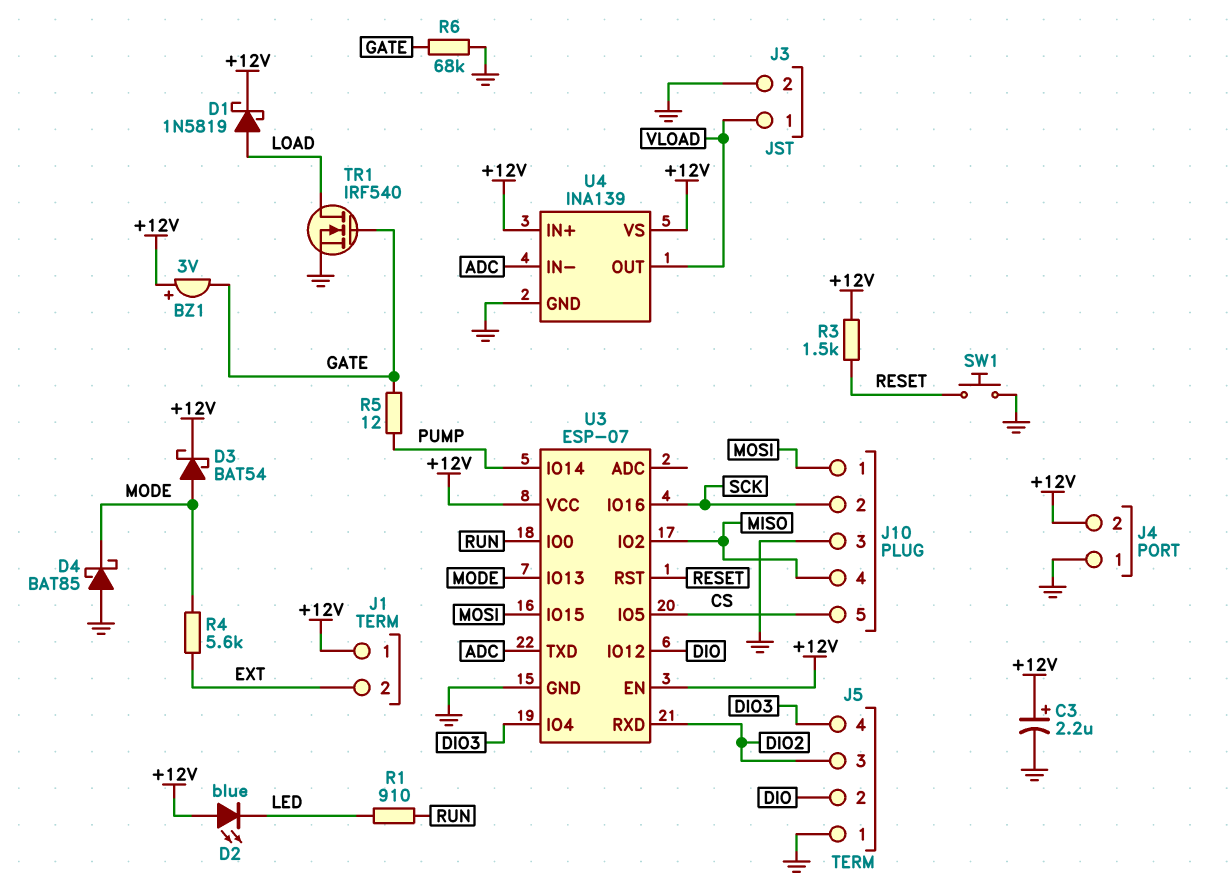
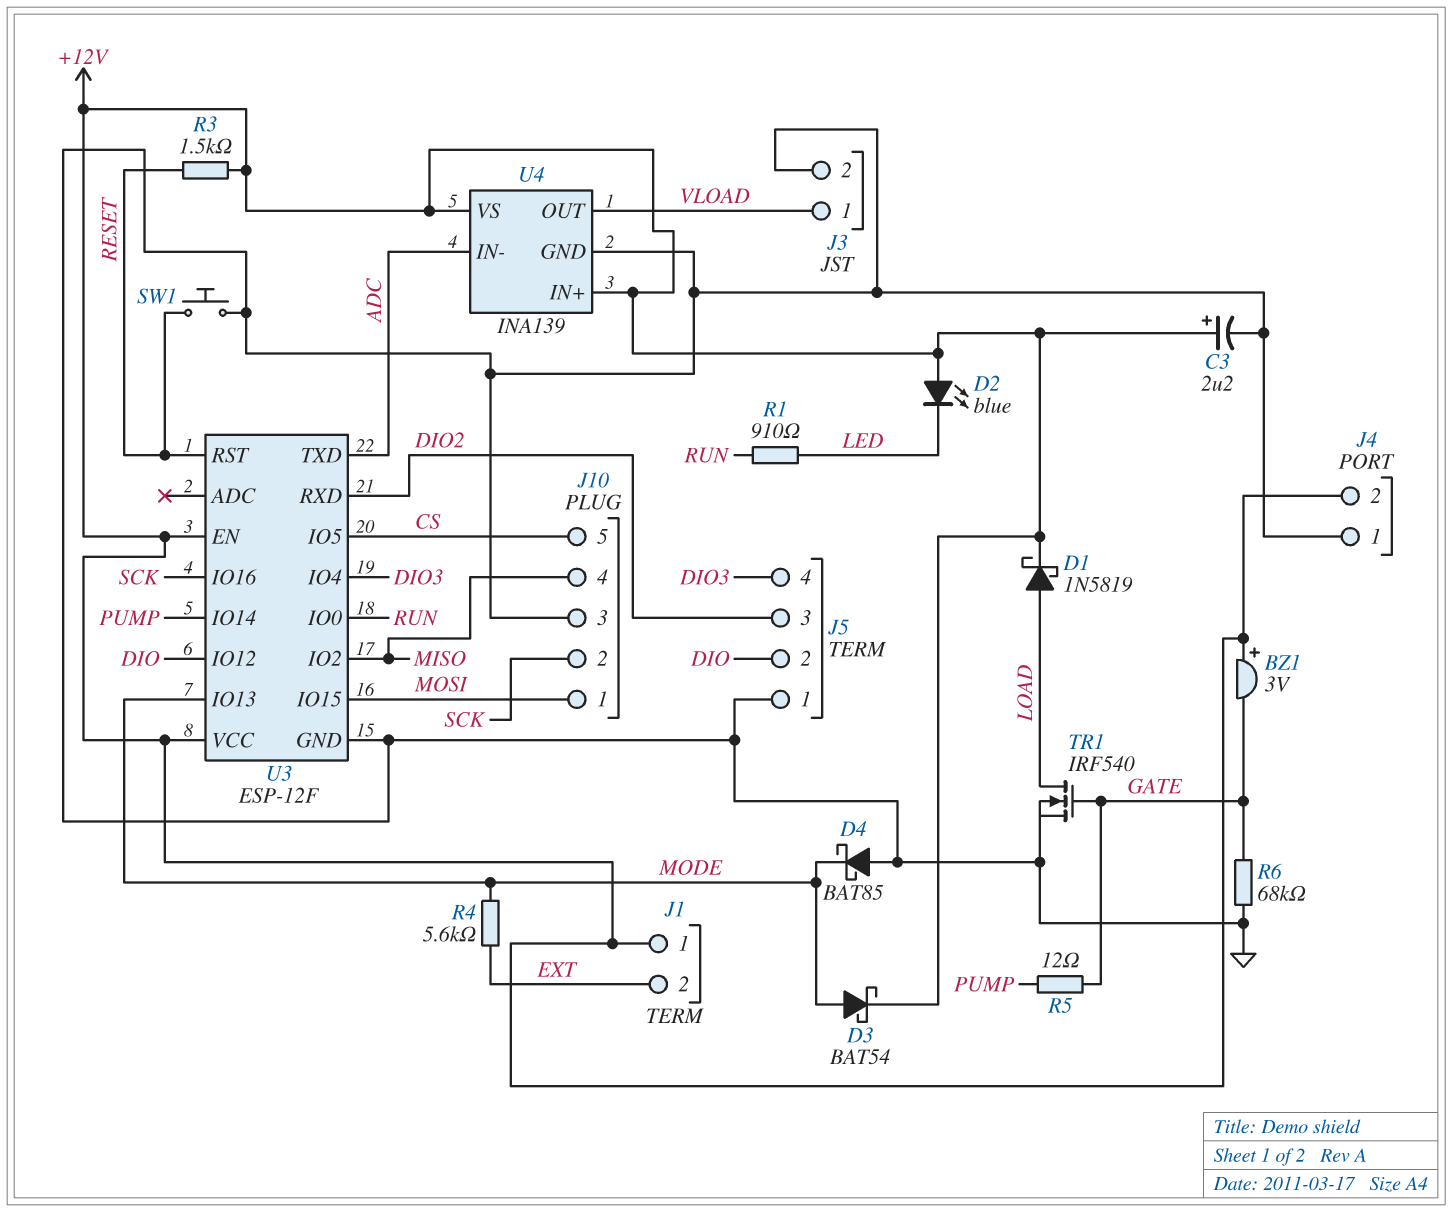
U3: ESP-07 -> ESP-12F

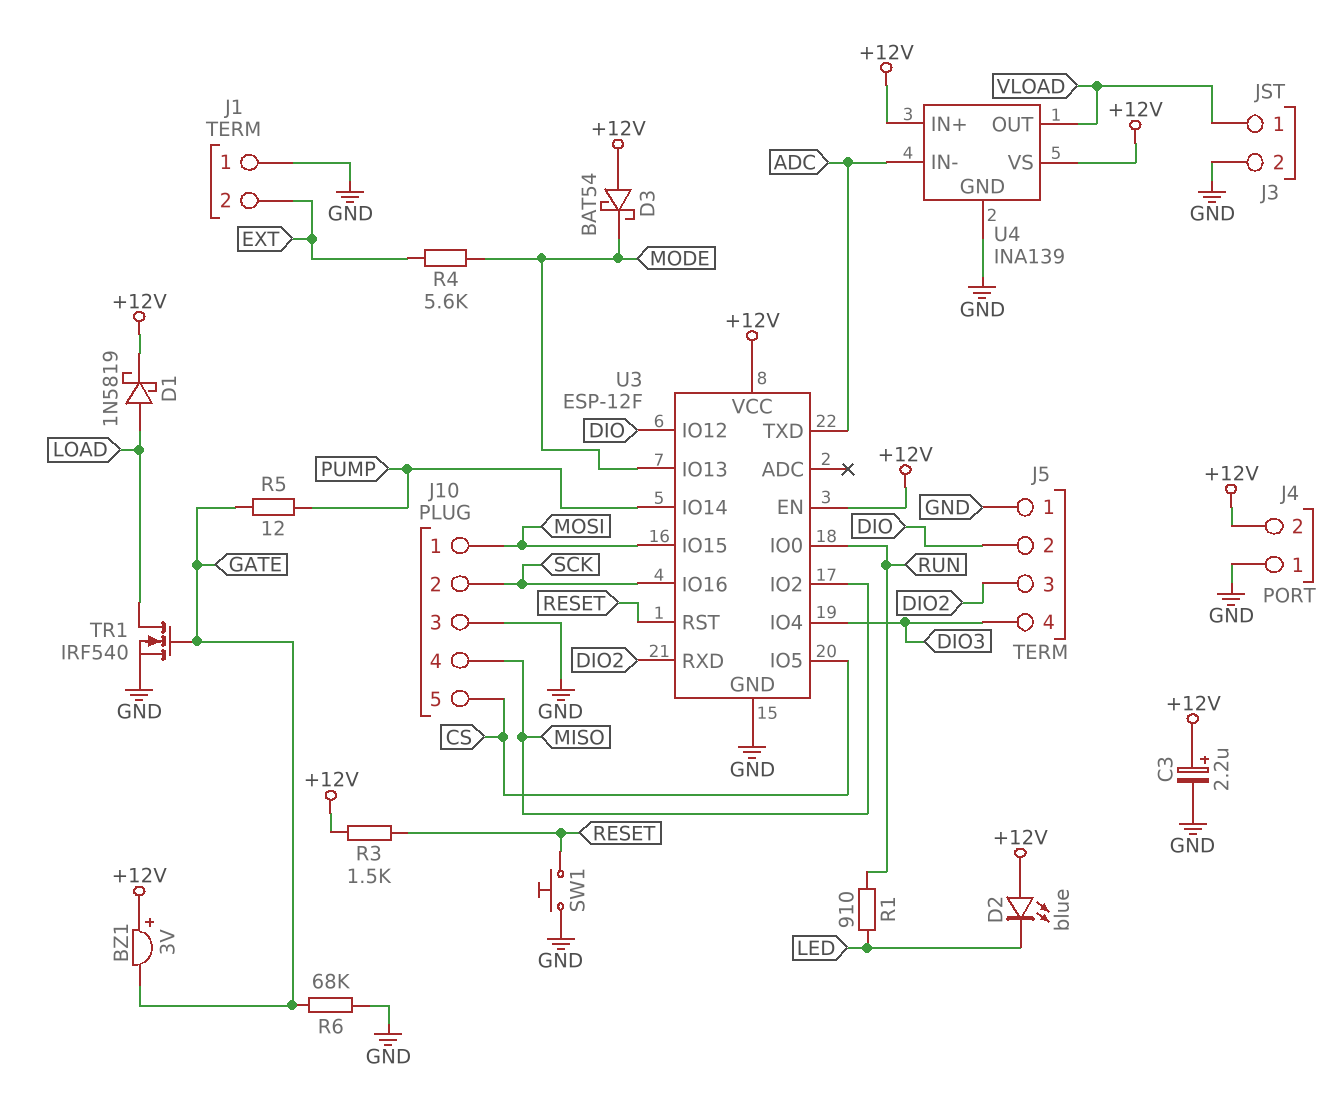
D3: schottky BAT54 (A MODE, K +12V) -> schottky BAT54 (A +12V, K MODE)
D4: schottky BAT85 (A GND, K MODE) -> none
J1 pin 1: +12V -> GND

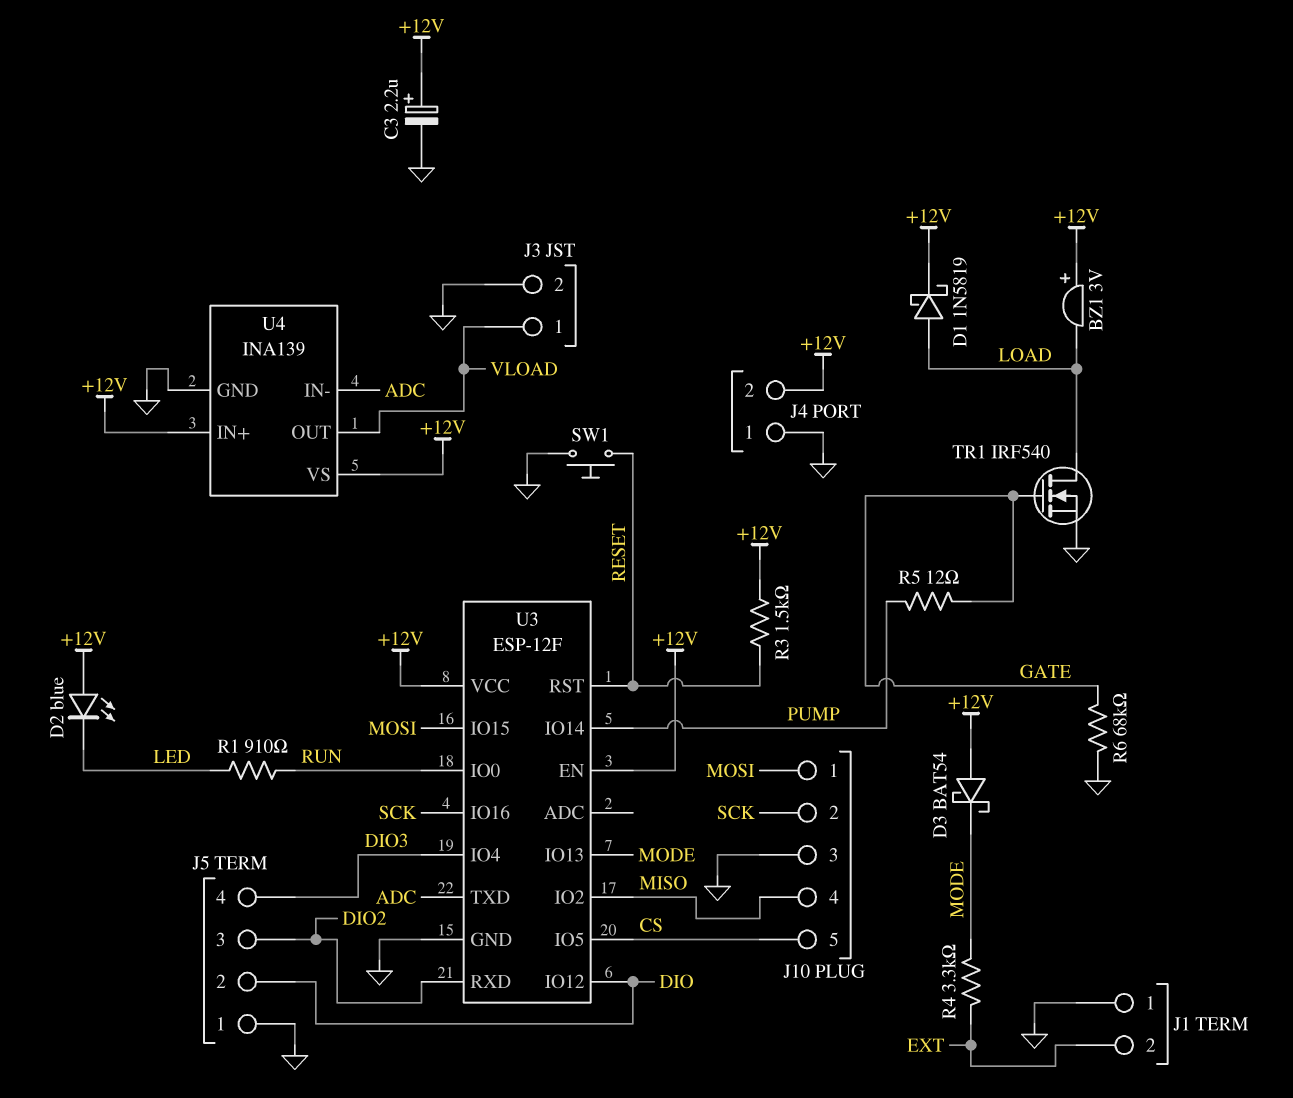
BZ1: buzzer 3V (plus +12V, minus GATE) -> buzzer 3V (plus +12V, minus LOAD)
R4: 5.6k (EXT, MODE) -> 3.3k (EXT, MODE)

